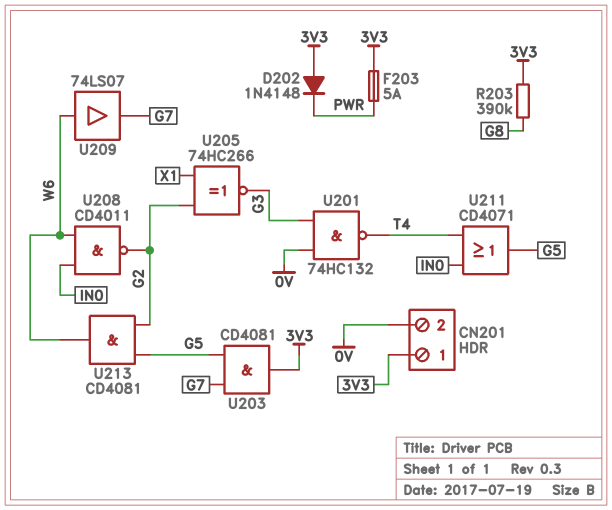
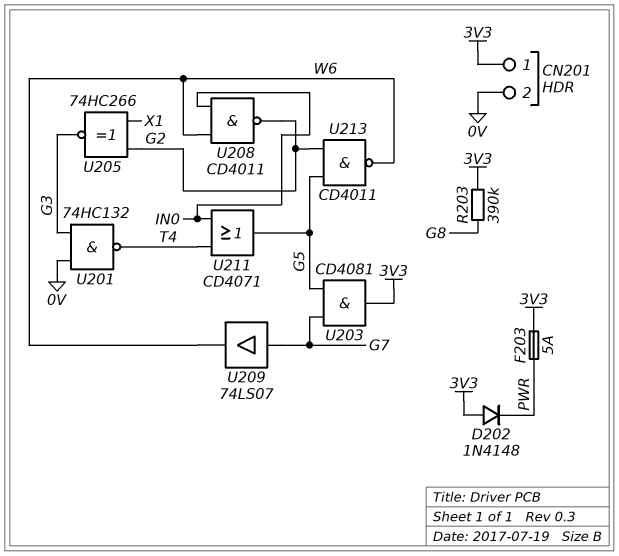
U209: buffer 74LS07 (in W6, out G7) -> buffer 74LS07 (in G7, out W6)
U213: AND CD4081 (in G2, in G5, out W6) -> NAND CD4011 (in G2, in G5, out W6)

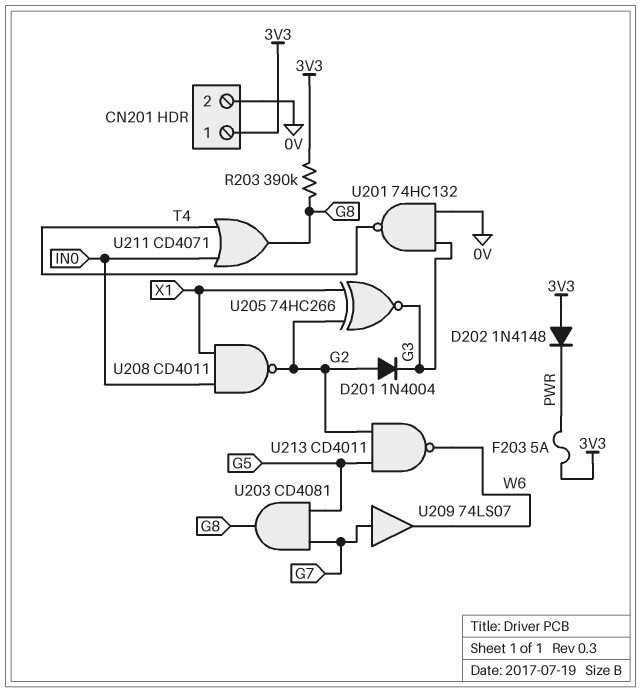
D201: none -> diode 1N4004 (A G2, K G3)
U203: AND CD4081 (in G5, in G7, out 3V3) -> AND CD4081 (in G5, in G7, out G8)
U208: NAND CD4011 (in IN0, in W6, out G2) -> NAND CD4011 (in IN0, in X1, out G2)
U211: OR CD4071 (in IN0, in T4, out G5) -> OR CD4071 (in IN0, in T4, out G8)

